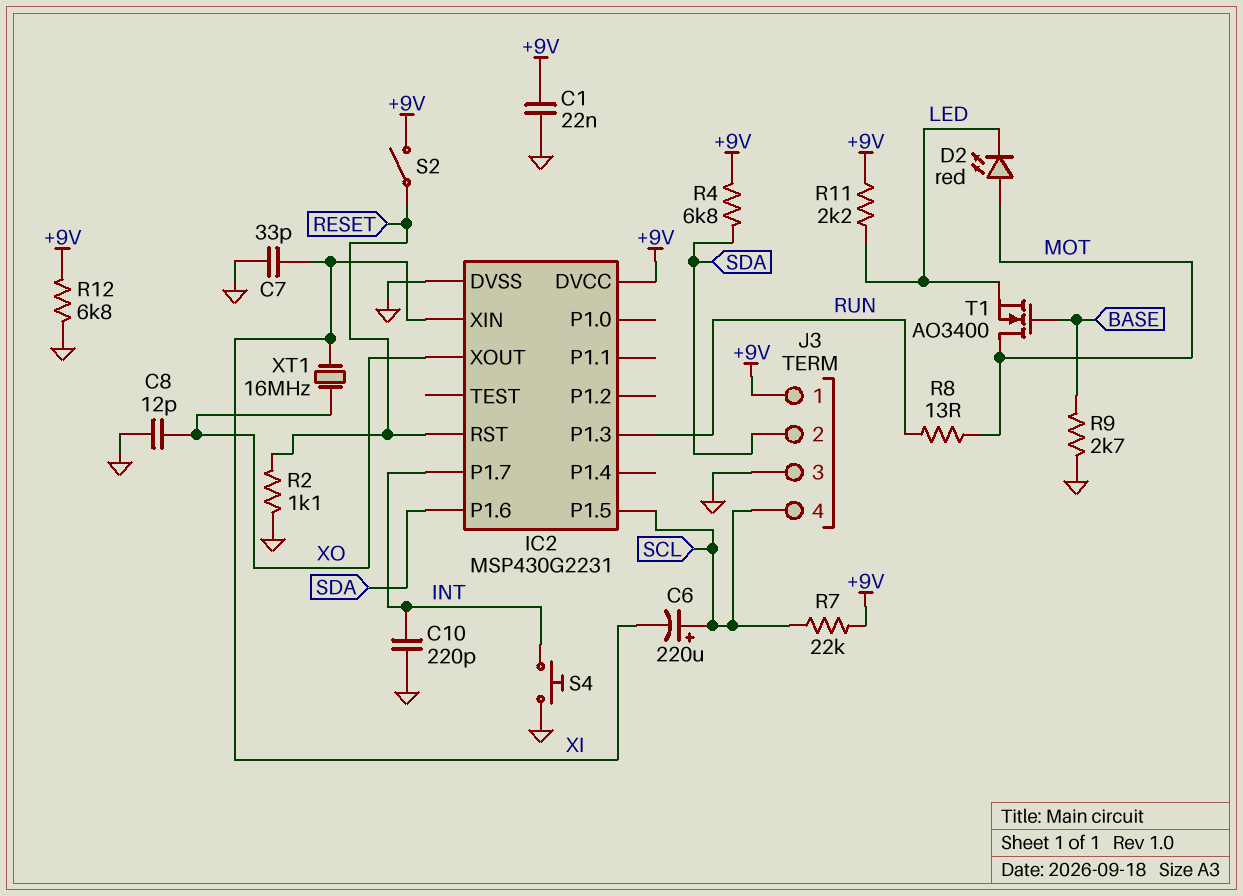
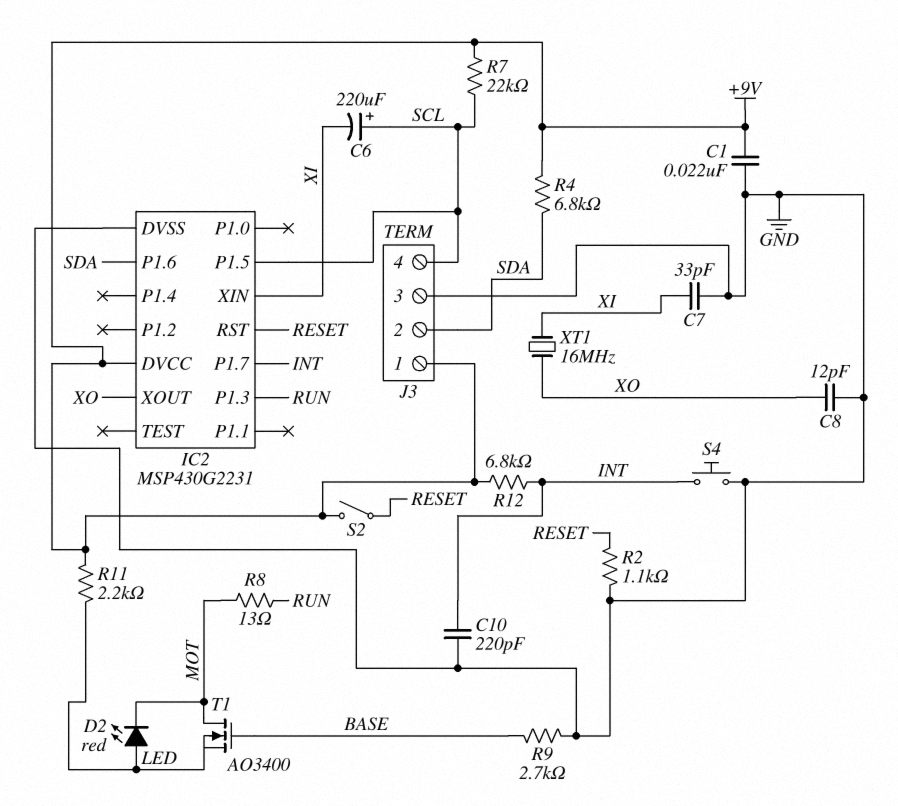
D2: LED red (A MOT, K LED) -> LED red (A LED, K MOT)
R12: 6.8k (+9V, GND) -> 6.8k (+9V, INT)

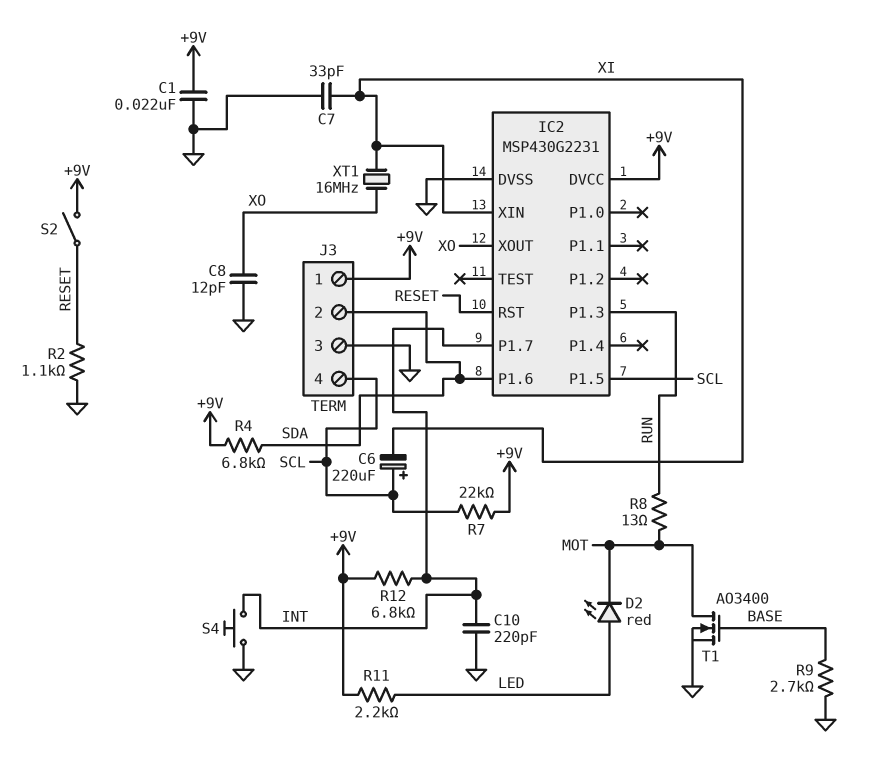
T1: NMOS AO3400 (G BASE, D MOT, S LED) -> NMOS AO3400 (G BASE, D MOT, S GND)

